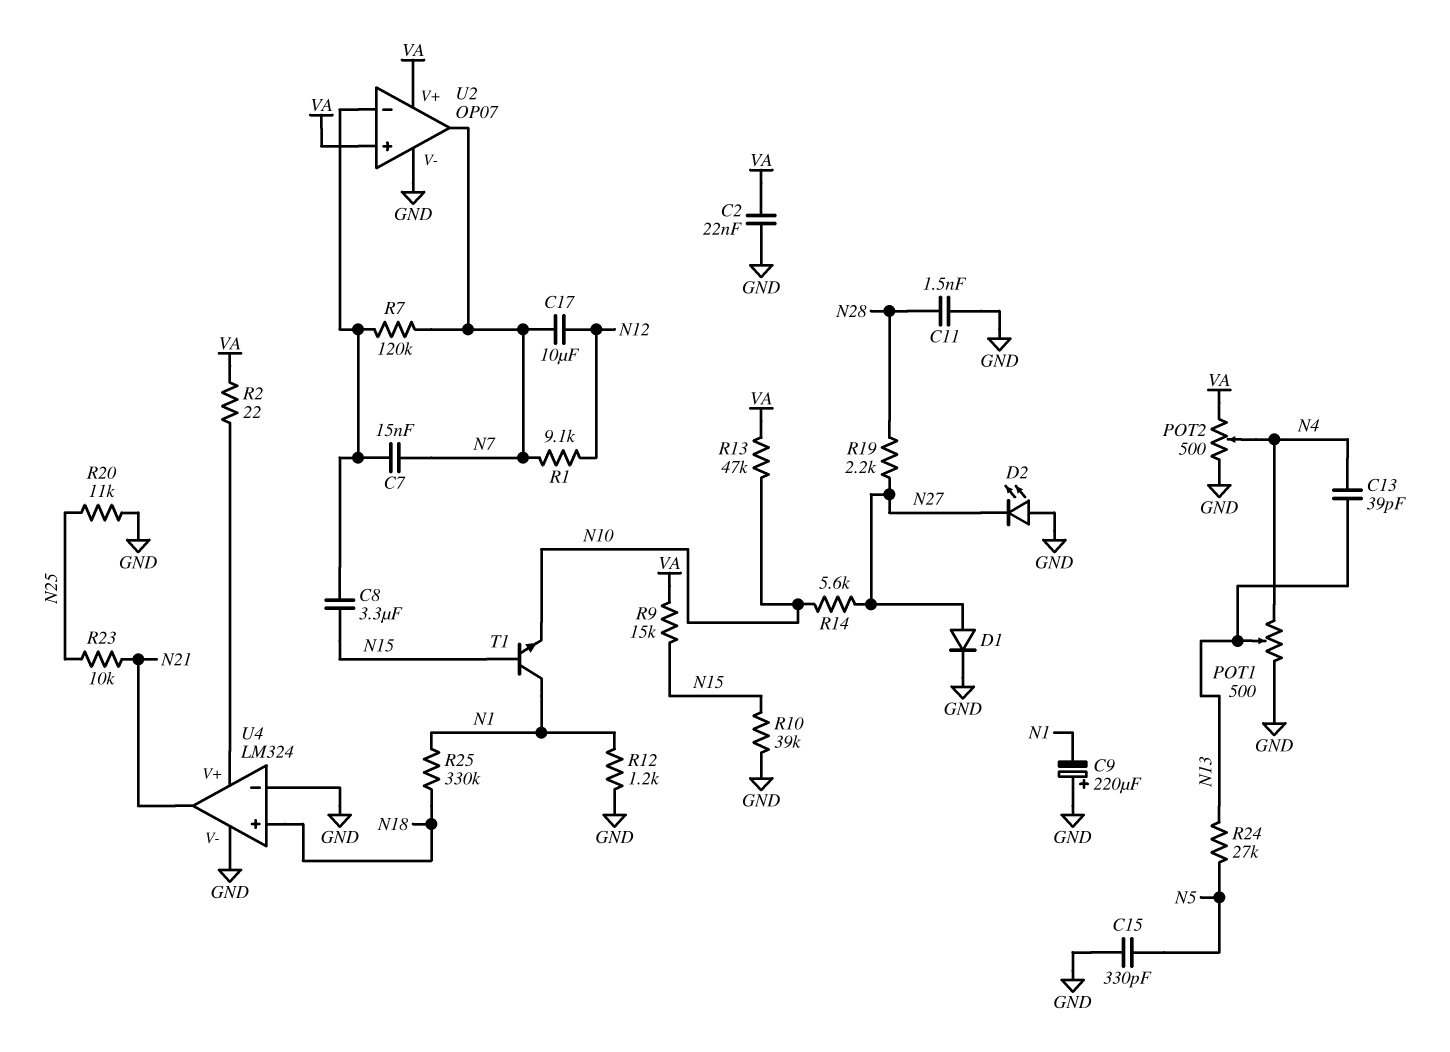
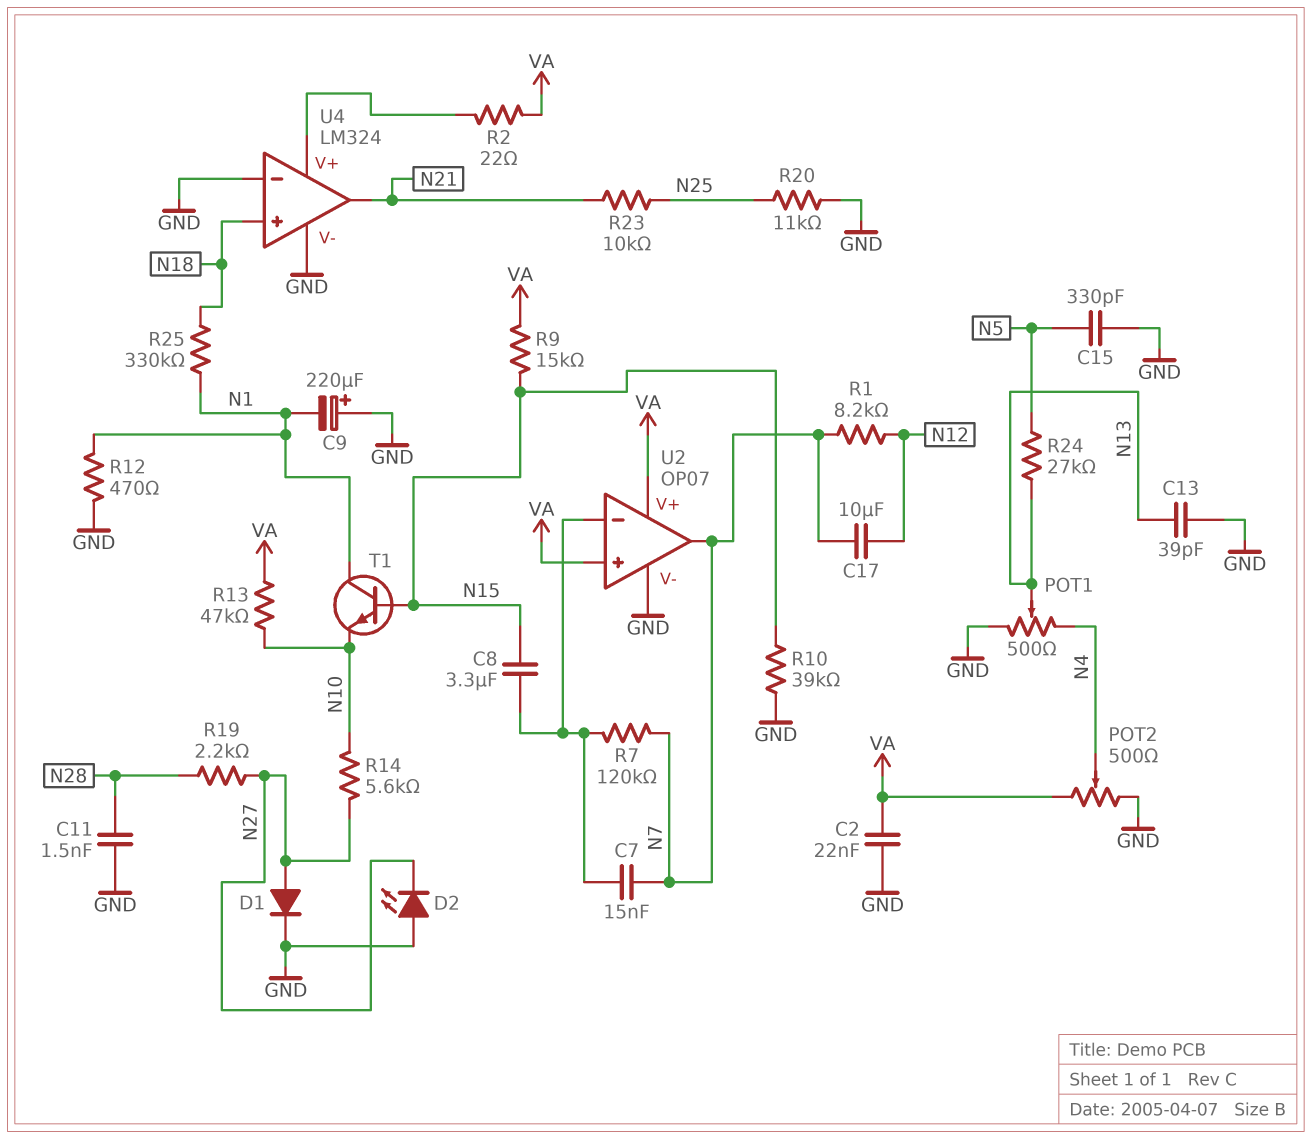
C13: 39pF (N4, N13) -> 39pF (GND, N13)
R1: 9.1k (N7, N12) -> 8.2k (N7, N12)
R12: 1.2k (GND, N1) -> 470 (GND, N1)

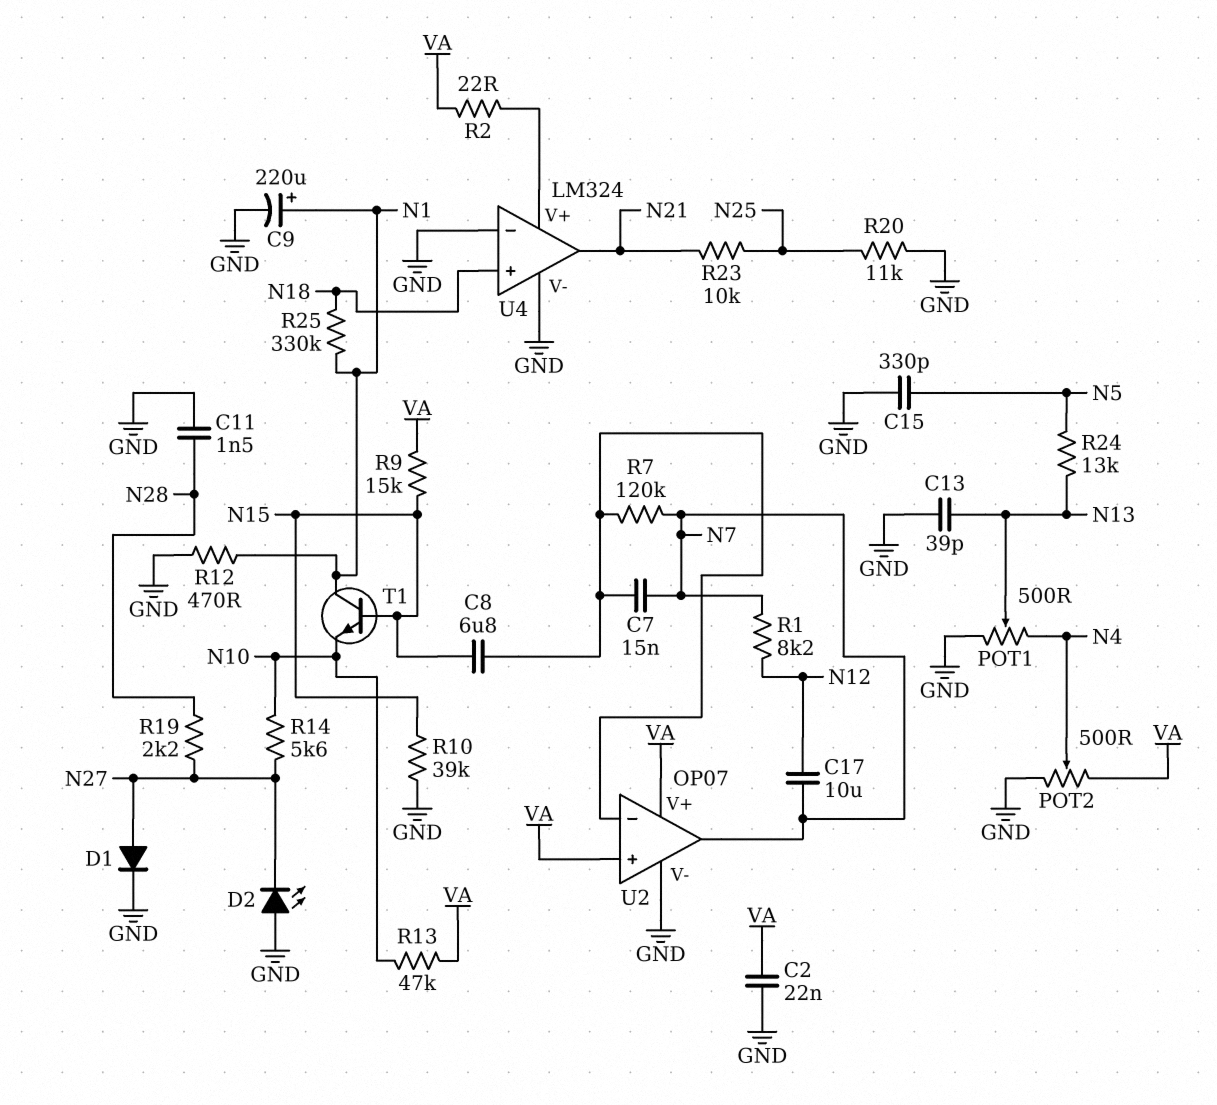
C8: 3.3uF (N15, U2/in-) -> 6.8uF (N15, U2/in-)
C9: 220uF (plus GND, minus N1) -> 220uF (plus N1, minus GND)
R24: 27k (N5, N13) -> 13k (N5, N13)

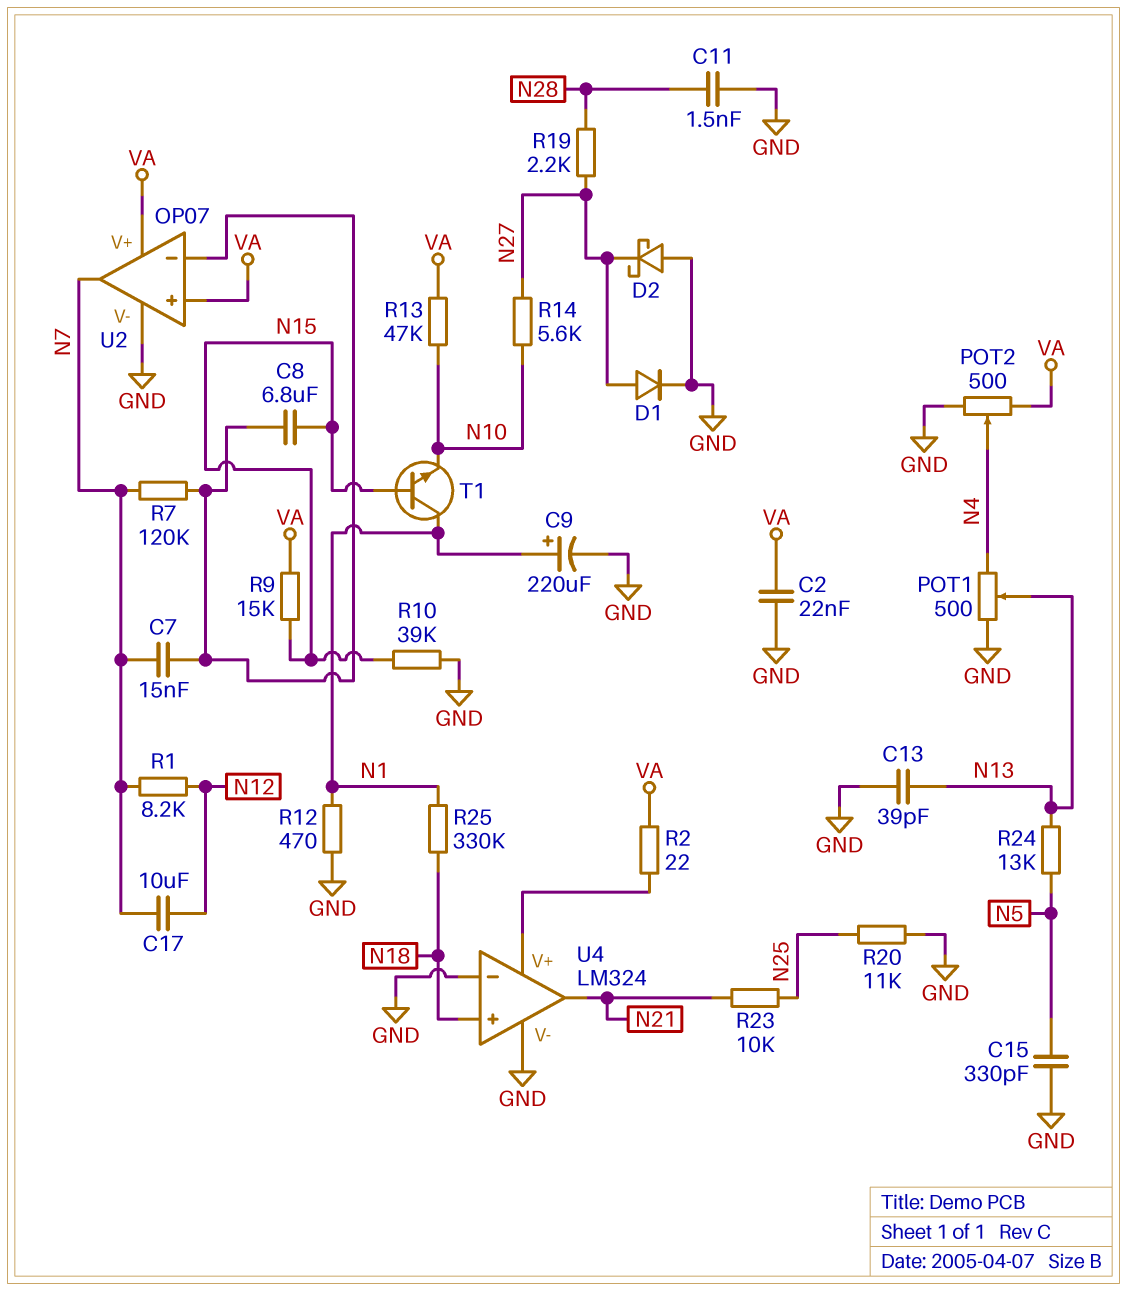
D2: LED (A GND, K N27) -> schottky (A GND, K N27)

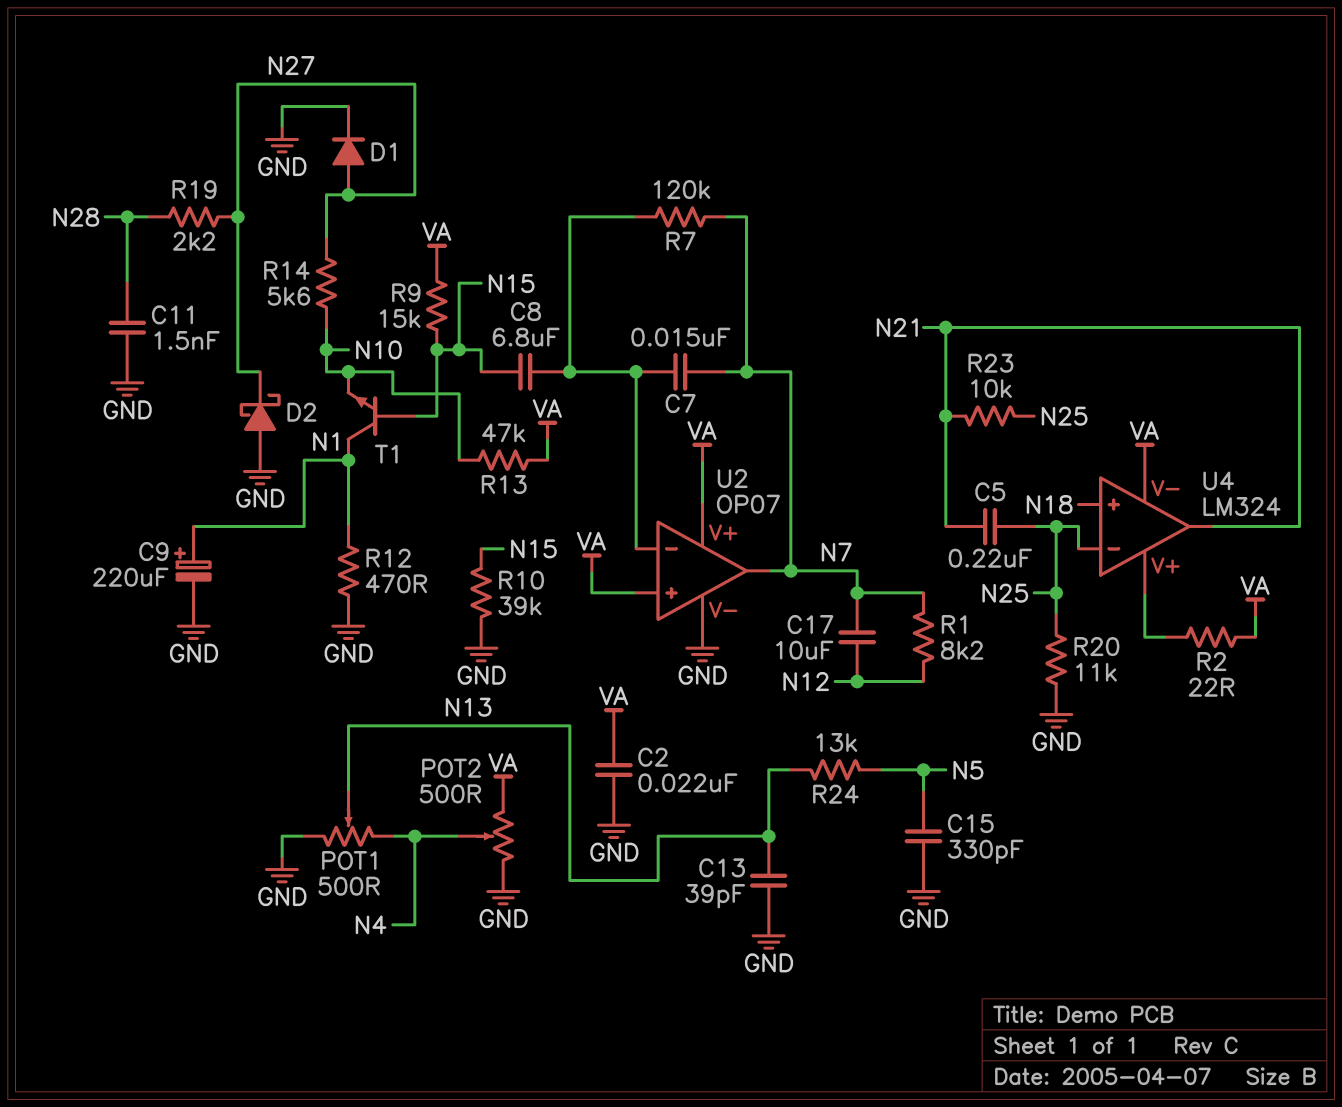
C5: none -> 220nF (N21, N25)
R25: 330k (N1, N18) -> none
U4 pin V-: GND -> VA
U4 pin in-: GND -> N25

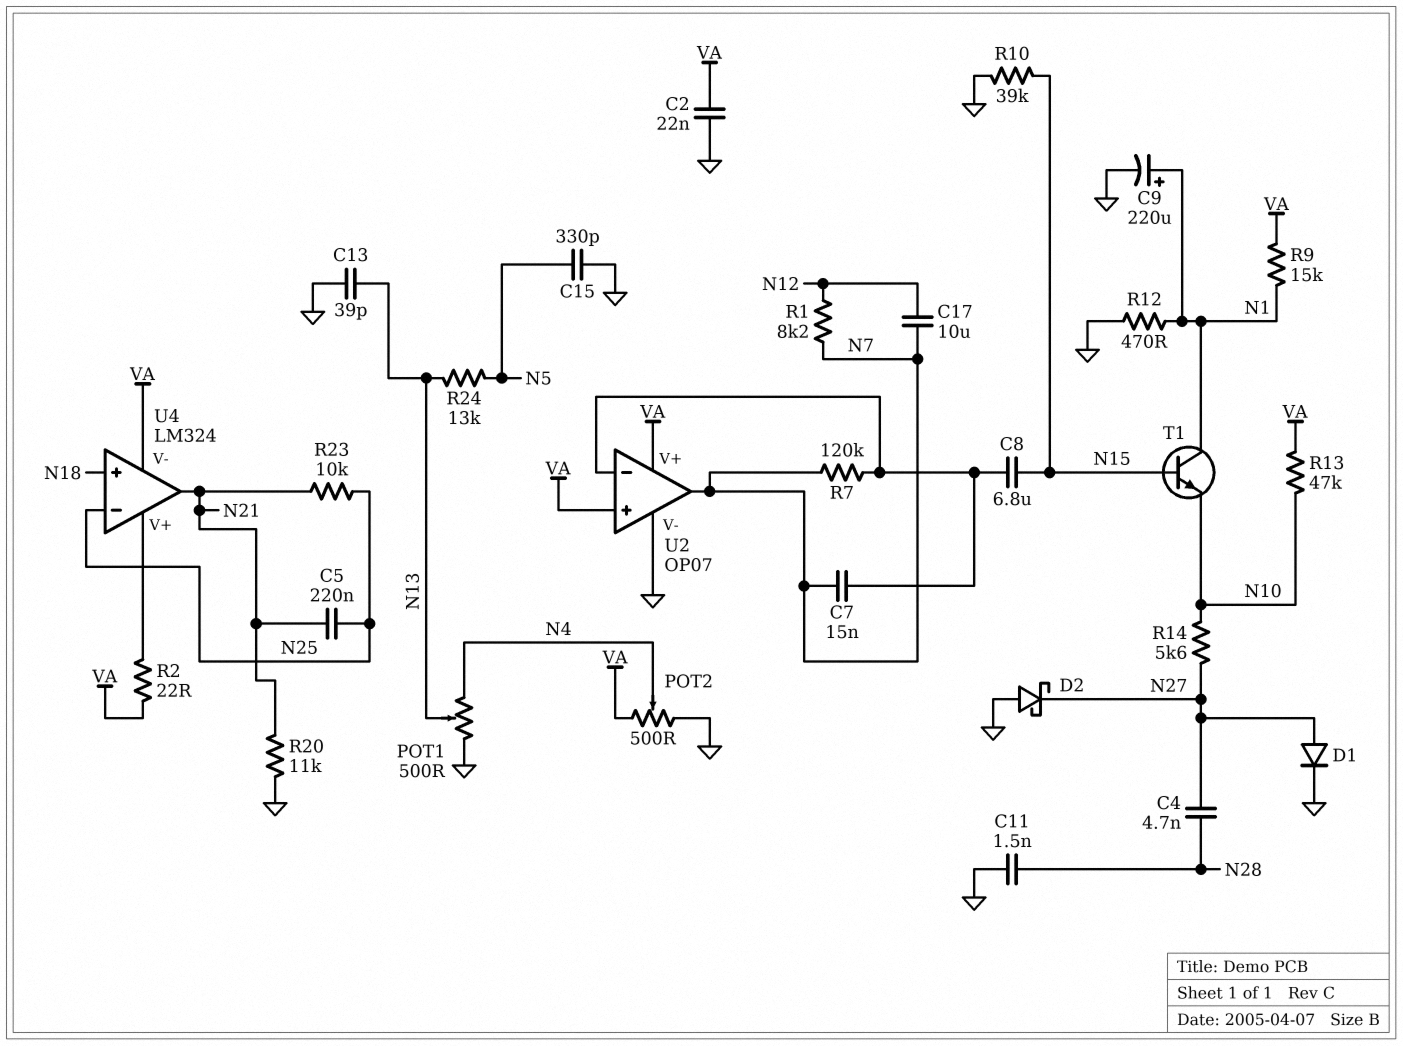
C4: none -> 4.7nF (N27, N28)
R9: 15k (N15, VA) -> 15k (N1, VA)
R19: 2.2k (N27, N28) -> none
R20: 11k (GND, N25) -> 11k (GND, N21)

